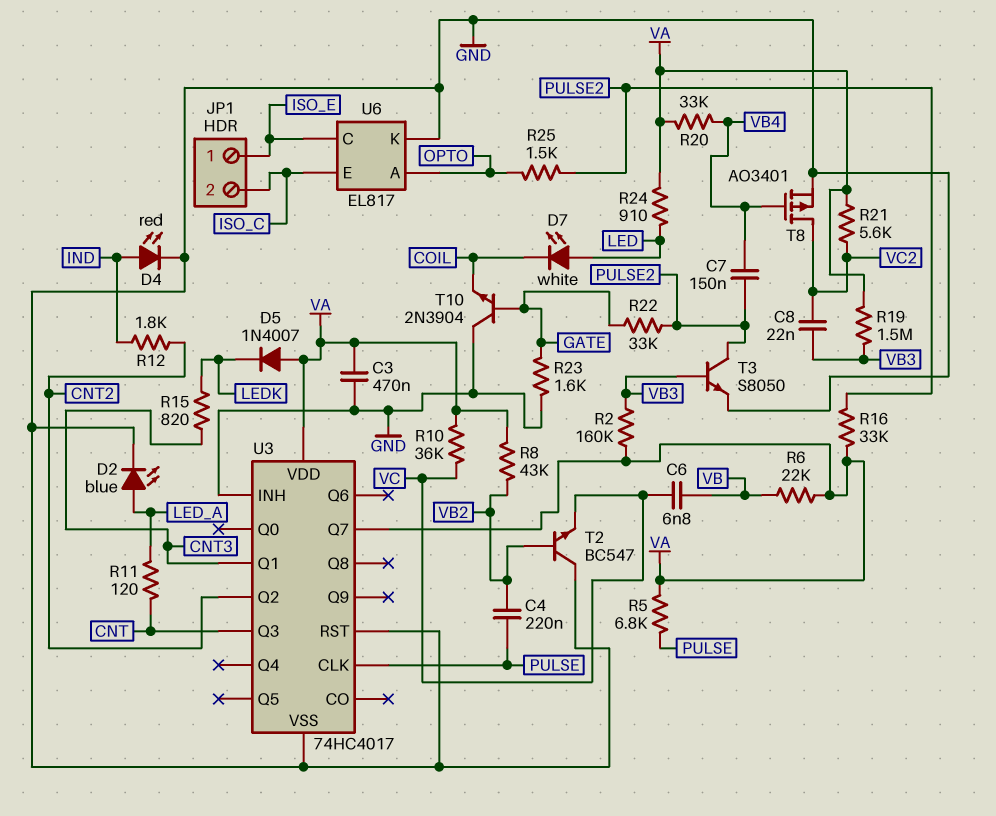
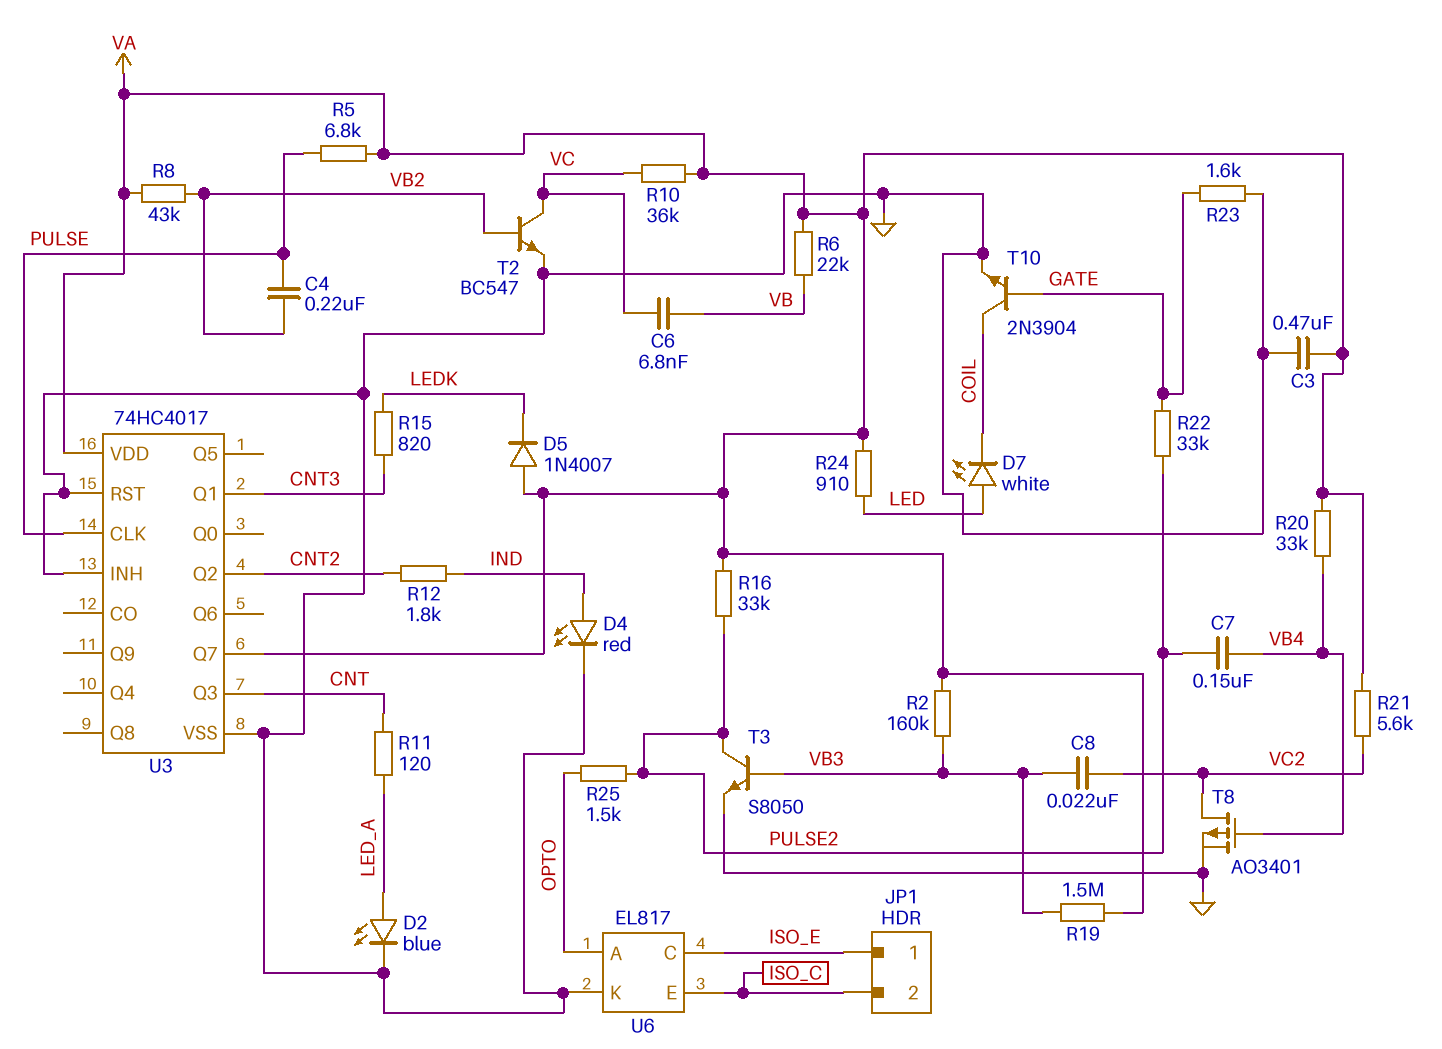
T2: NPN BC547 (B VB2, C GND, E VC) -> NPN BC547 (B VB2, C VC, E GND)
T10: NPN 2N3904 (B GATE, C GND, E COIL) -> NPN 2N3904 (B GATE, C COIL, E GND)

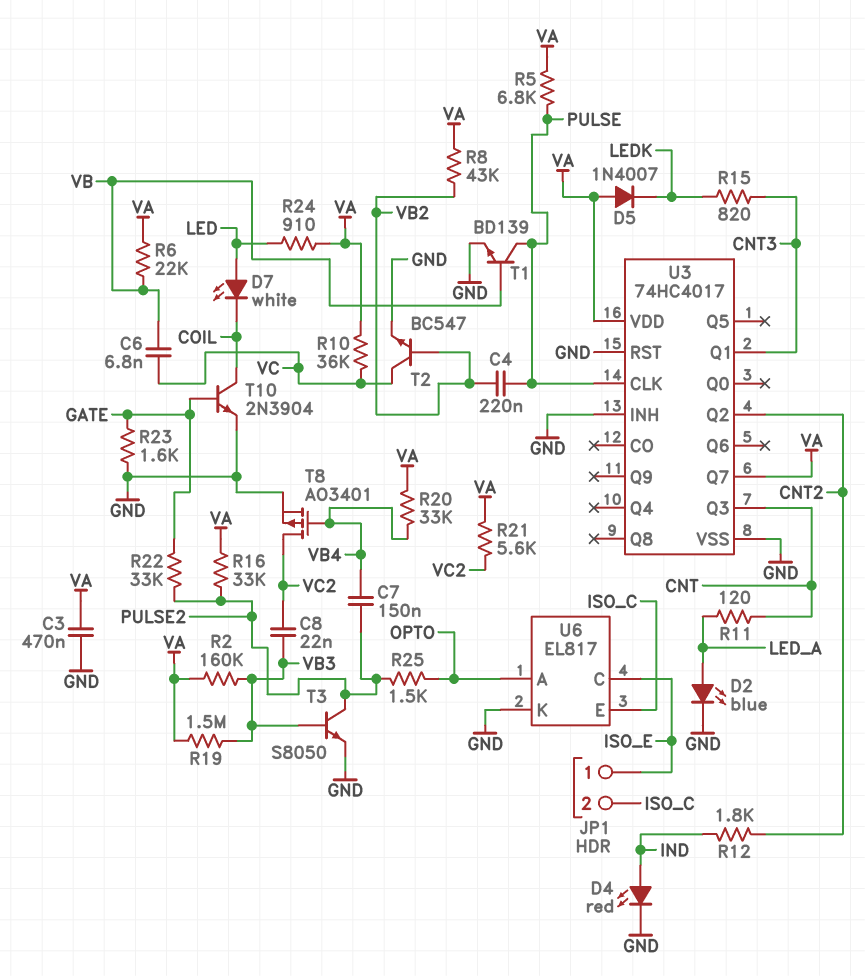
T1: none -> NPN BD139 (B VB, C PULSE, E GND)

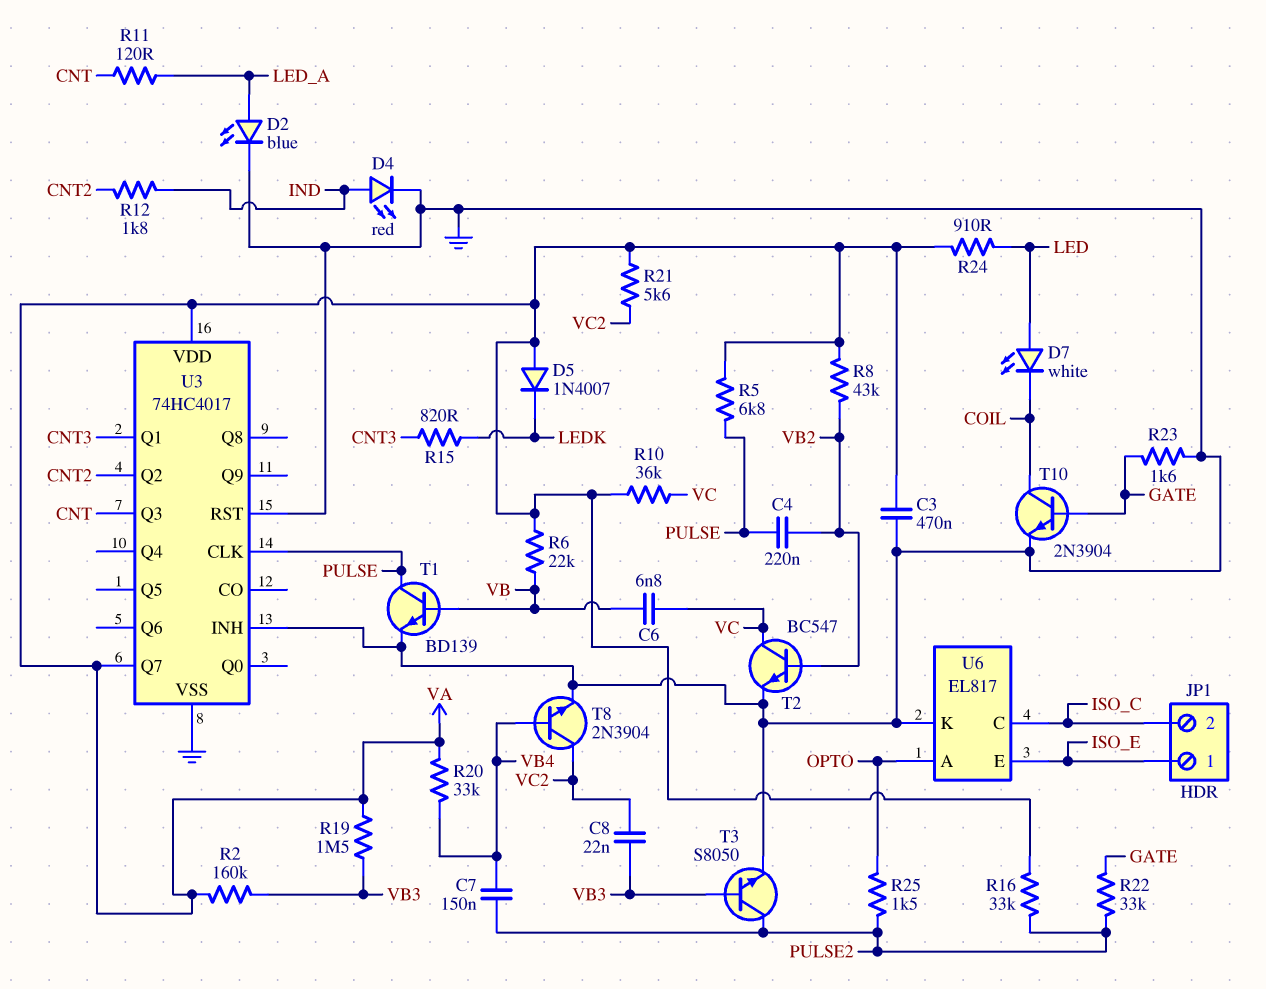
T8: PMOS AO3401 (G VB4, D VC2, S GND) -> NPN 2N3904 (B VB4, C VC2, E GND)
U6 pin C: ISO_E -> ISO_C
U6 pin E: ISO_C -> ISO_E

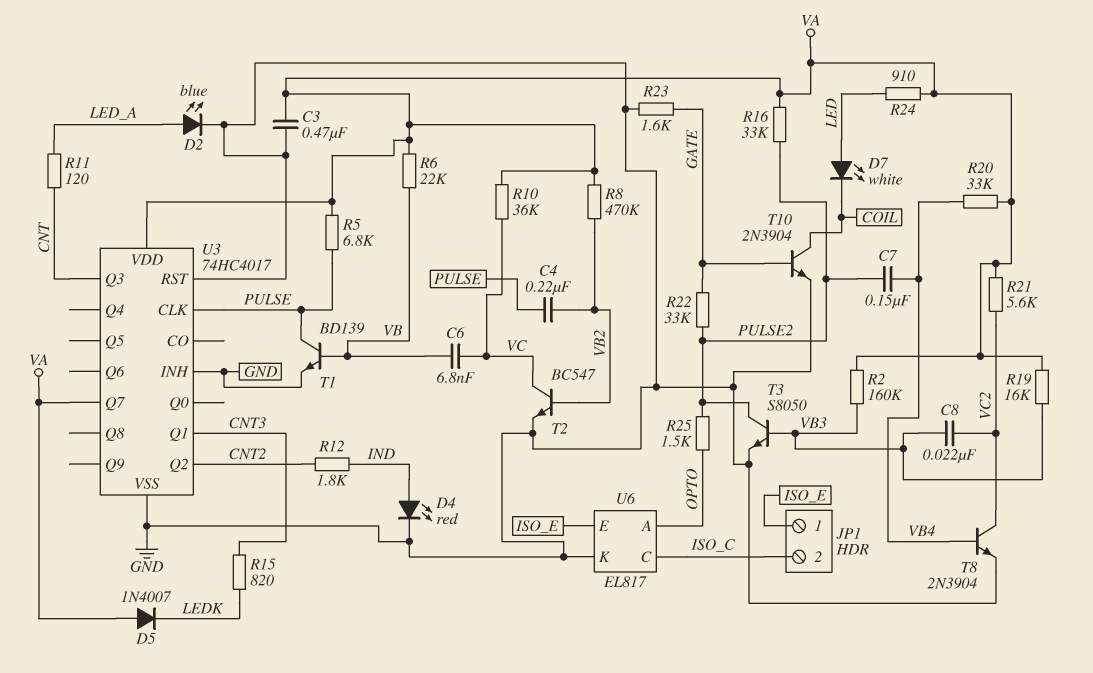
R8: 43k (VA, VB2) -> 470k (VA, VB2)
R19: 1.5M (VA, VB3) -> 16k (VA, VB3)

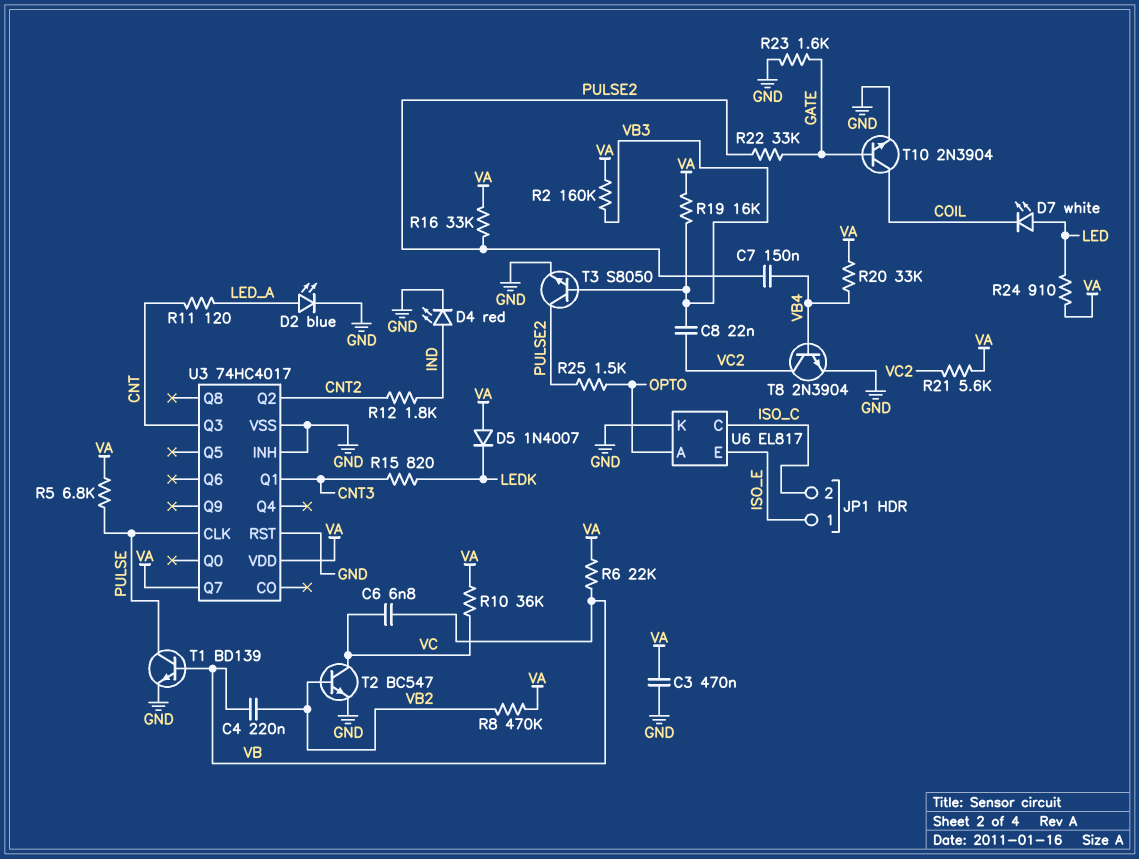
C4: 220nF (PULSE, VB2) -> 220nF (VB, VB2)

